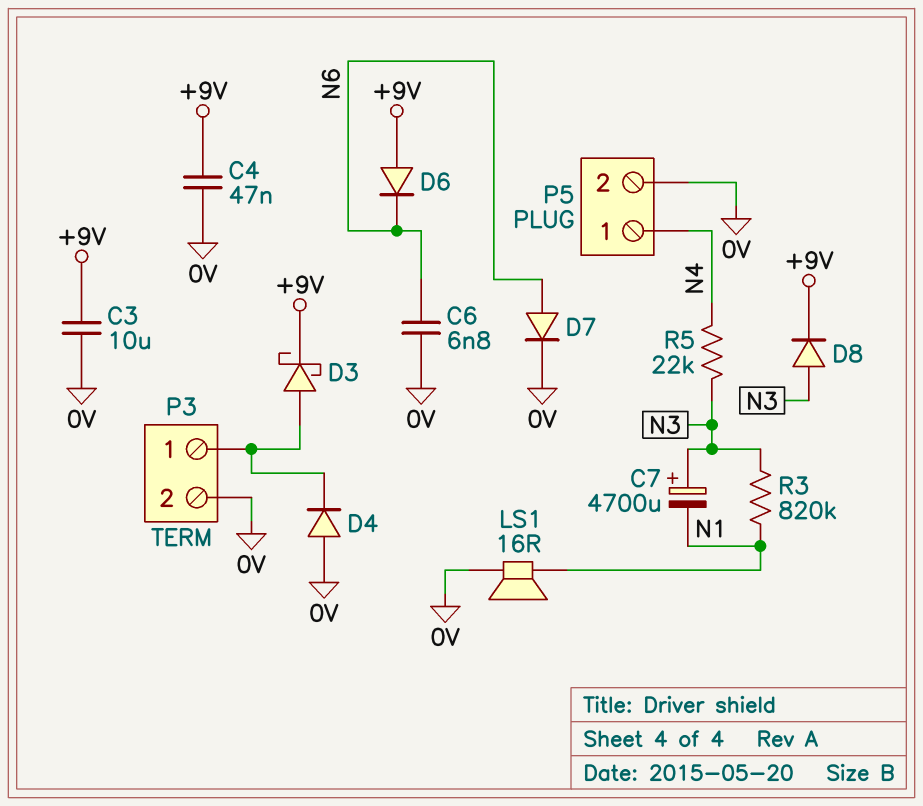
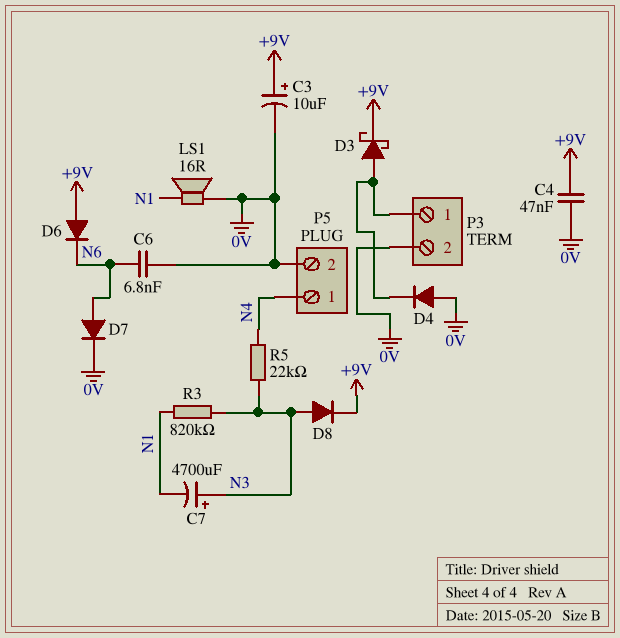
C3: 10uF (+9V, 0V) -> 10uF (plus +9V, minus 0V)

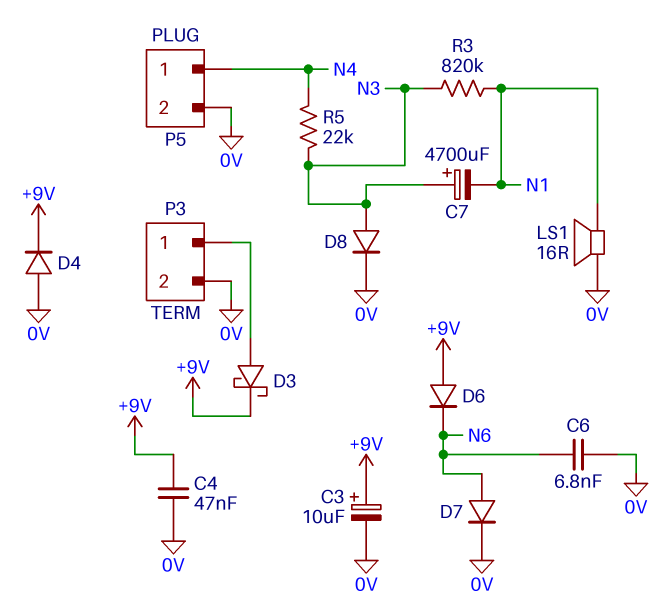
D4: diode (A 0V, K P3/1) -> diode (A 0V, K +9V)
D8: diode (A N3, K +9V) -> diode (A N3, K 0V)

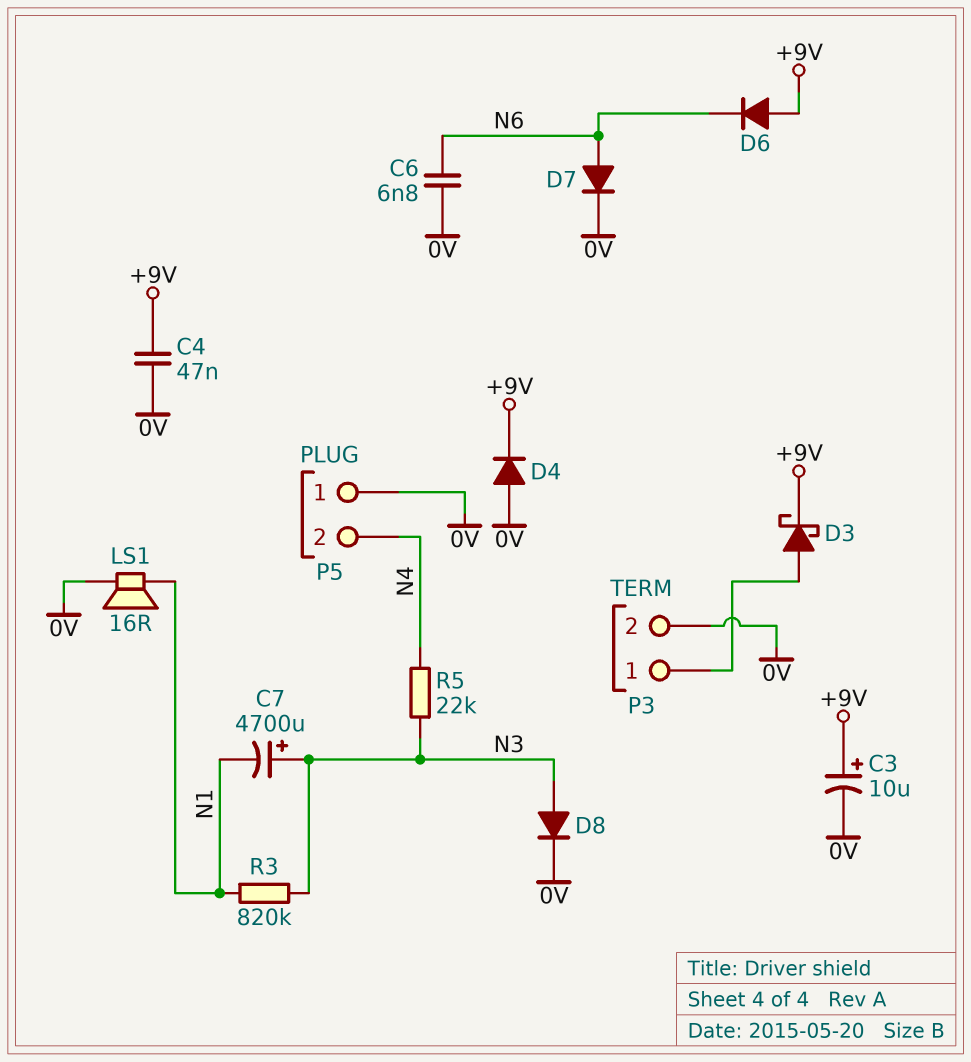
P5 pin 1: N4 -> 0V
P5 pin 2: 0V -> N4

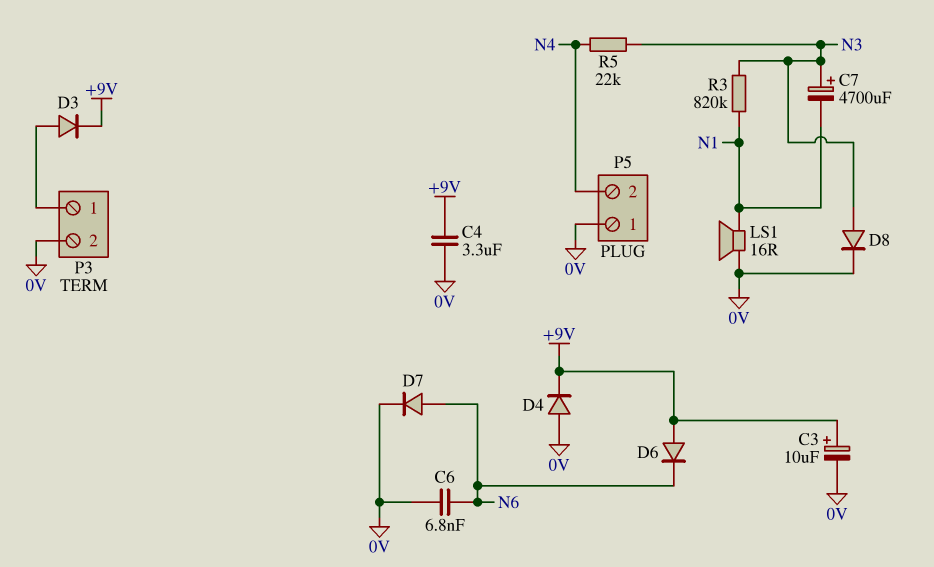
C4: 47nF (+9V, 0V) -> 3.3uF (+9V, 0V)
D3: schottky (A P3/1, K +9V) -> diode (A P3/1, K +9V)

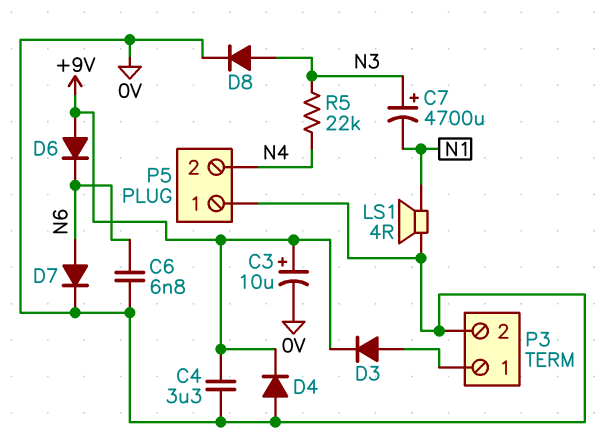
LS1: speaker 16R (0V, N1) -> speaker 4R (0V, N1)
R3: 820k (N1, N3) -> none

